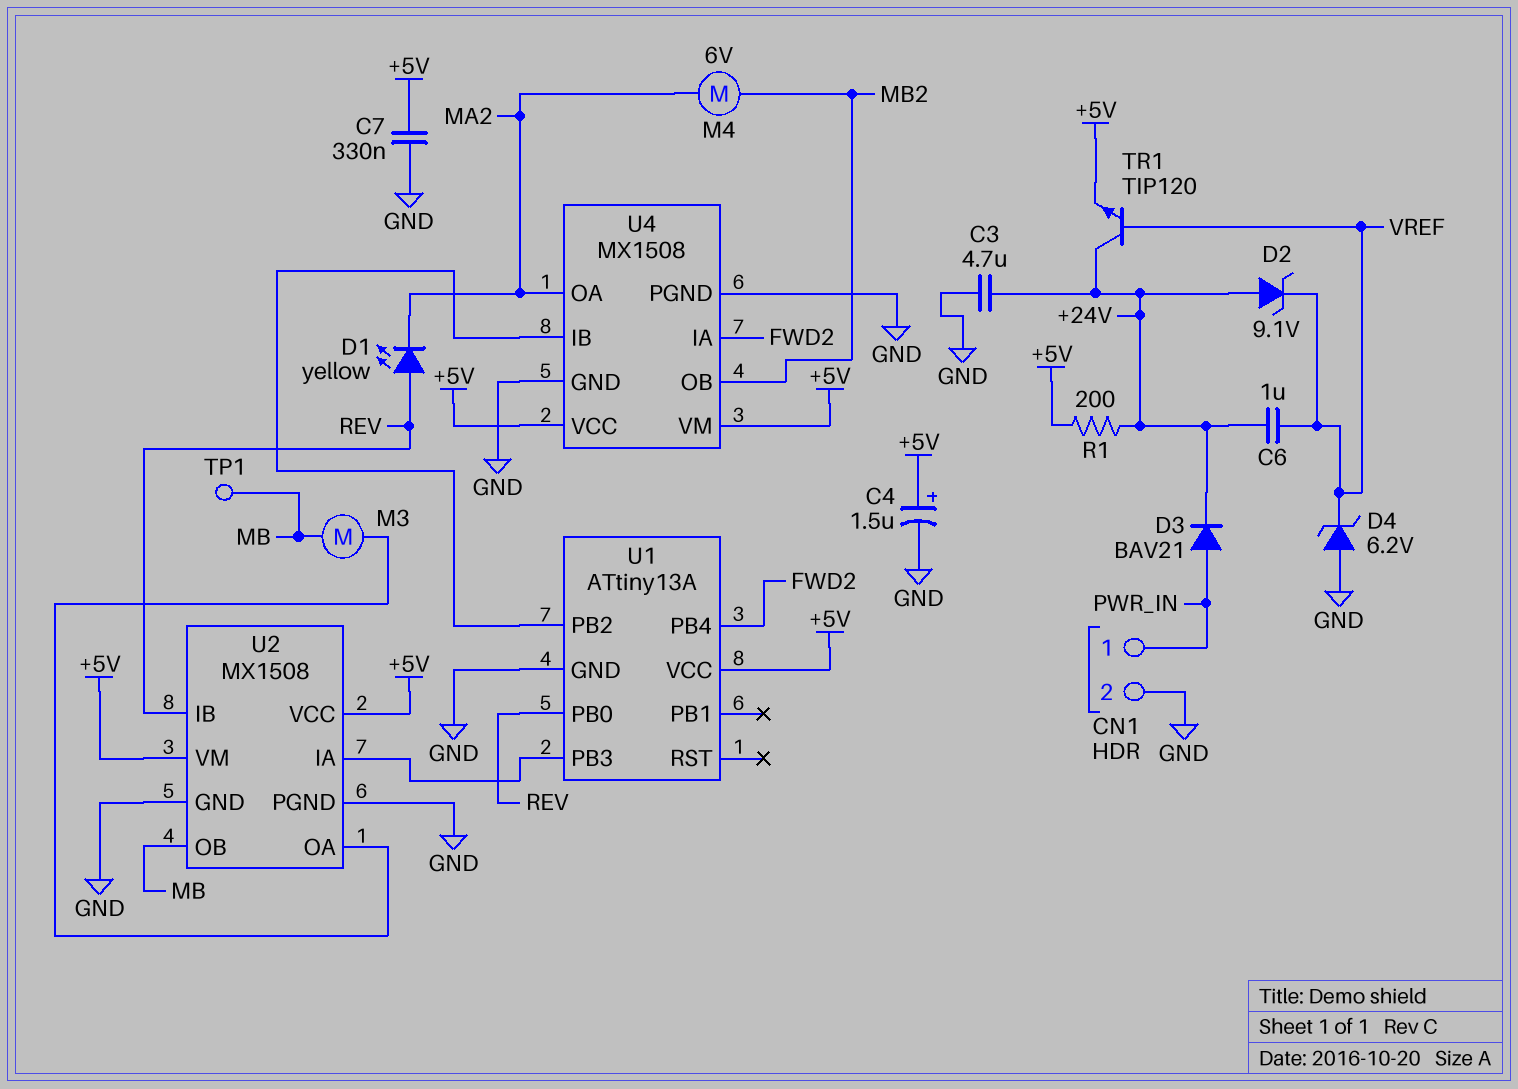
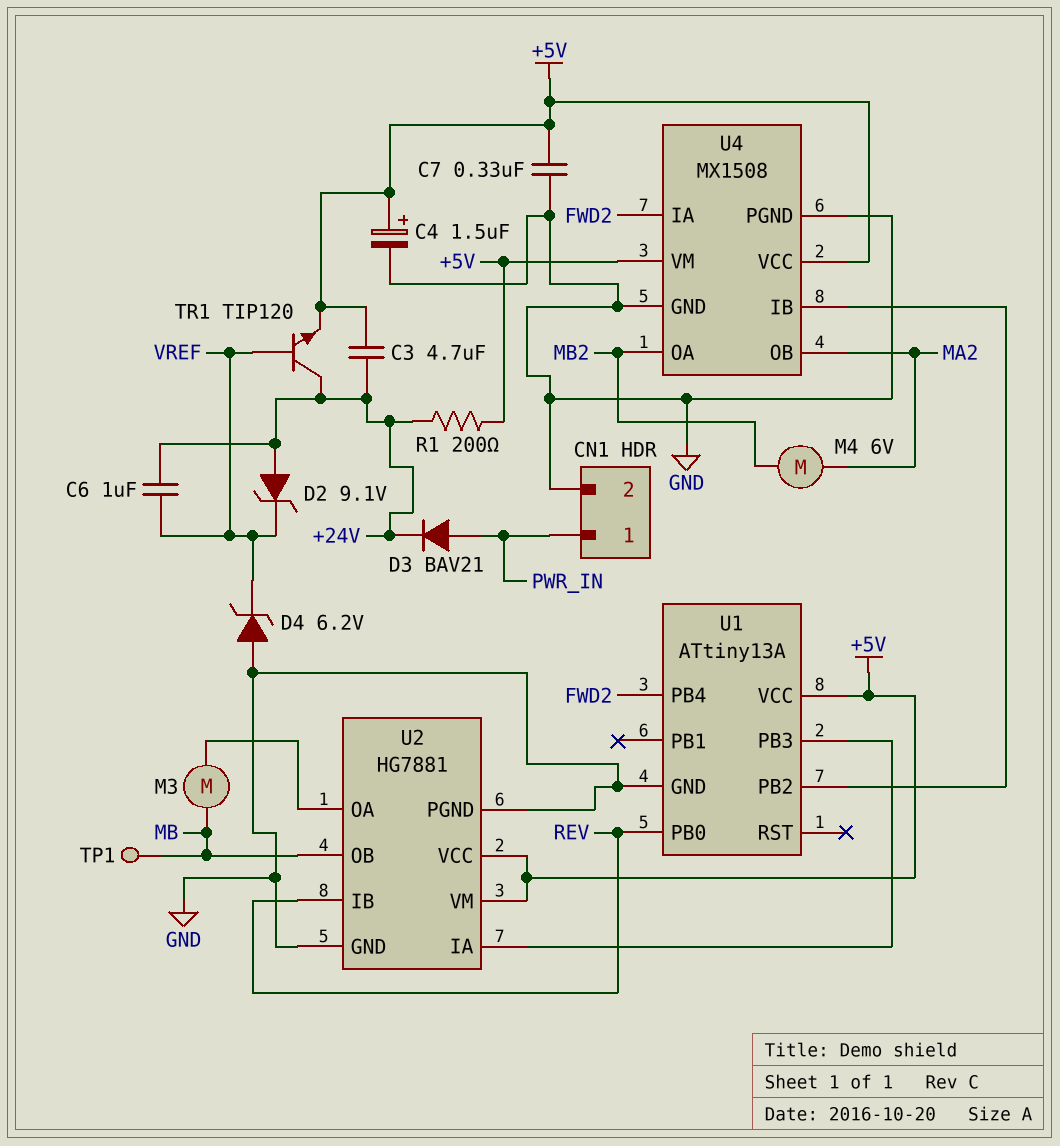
C3: 4.7uF (+24V, GND) -> 4.7uF (+5V, +24V)
D1: LED yellow (A REV, K MA2) -> none
U2: MX1508 -> HG7881
U4 pin OA: MA2 -> MB2
U4 pin OB: MB2 -> MA2

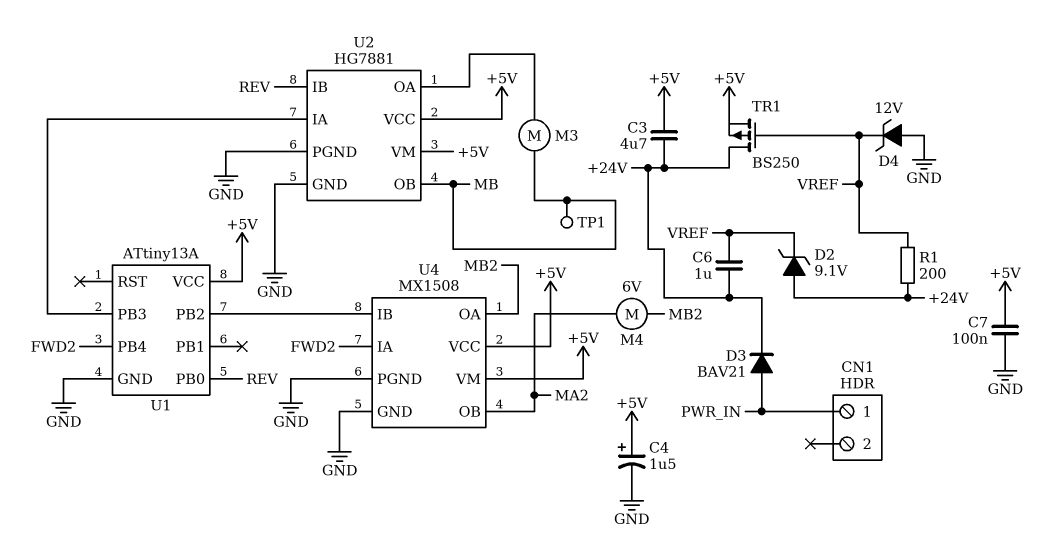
C7: 330nF (+5V, GND) -> 100nF (+5V, GND)
CN1 pin 2: GND -> none
D4: zener 6.2V (A GND, K VREF) -> zener 12V (A GND, K VREF)
R1: 200 (+5V, +24V) -> 200 (+24V, VREF)
TR1: NPN TIP120 (B VREF, C +24V, E +5V) -> PMOS BS250 (G VREF, D +24V, S +5V)

